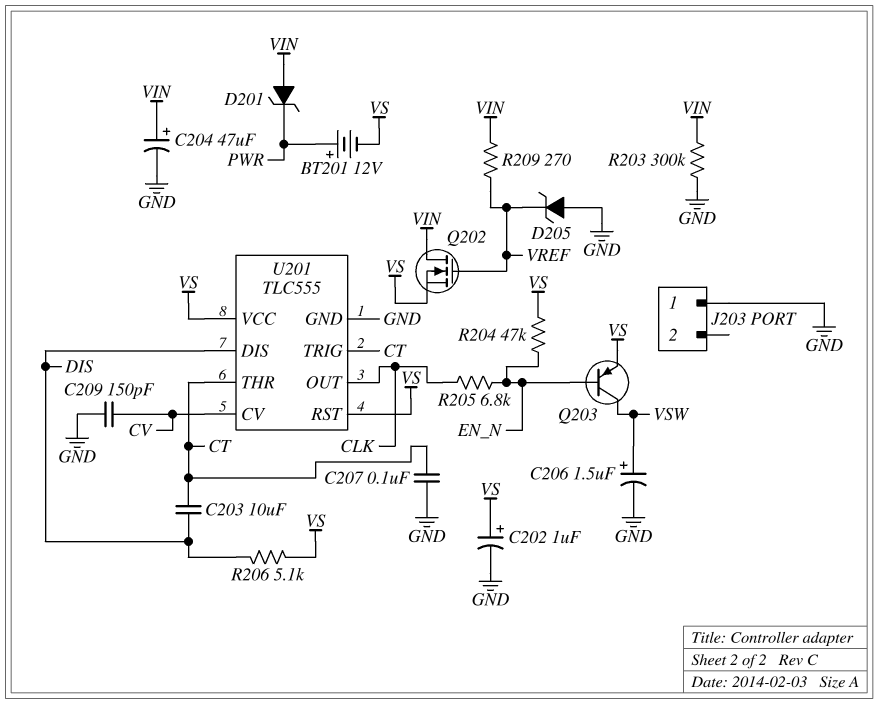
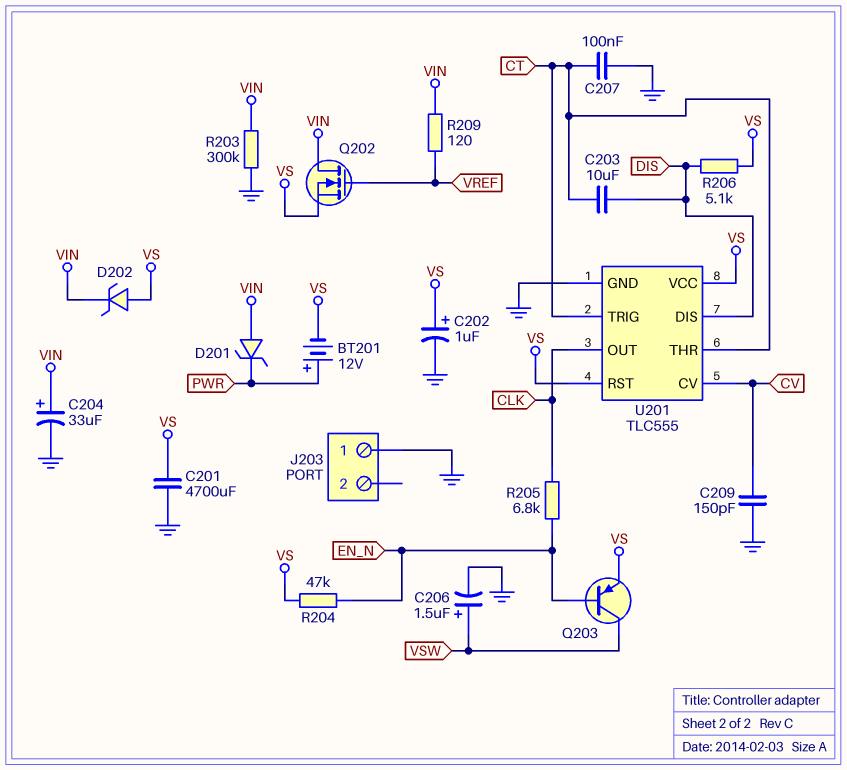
C201: none -> 4700uF (GND, VS)
C204: 47uF (plus VIN, minus GND) -> 33uF (plus VIN, minus GND)
D202: none -> zener (A VS, K VIN)
D205: zener (A GND, K VREF) -> none
R209: 270 (VIN, VREF) -> 120 (VIN, VREF)

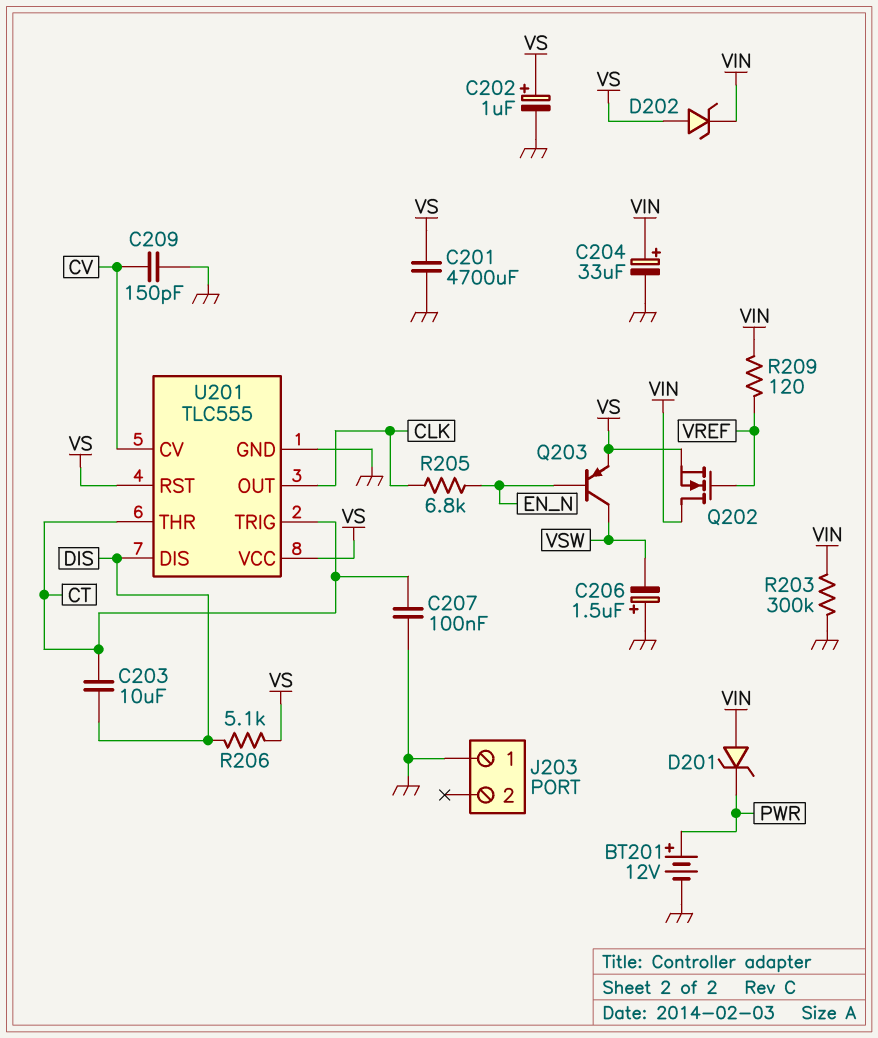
BT201: 12V (plus PWR, minus VS) -> 12V (plus PWR, minus GND)
C206: 1.5uF (plus VSW, minus GND) -> 1.5uF (plus GND, minus VSW)
R204: 47k (EN_N, VS) -> none

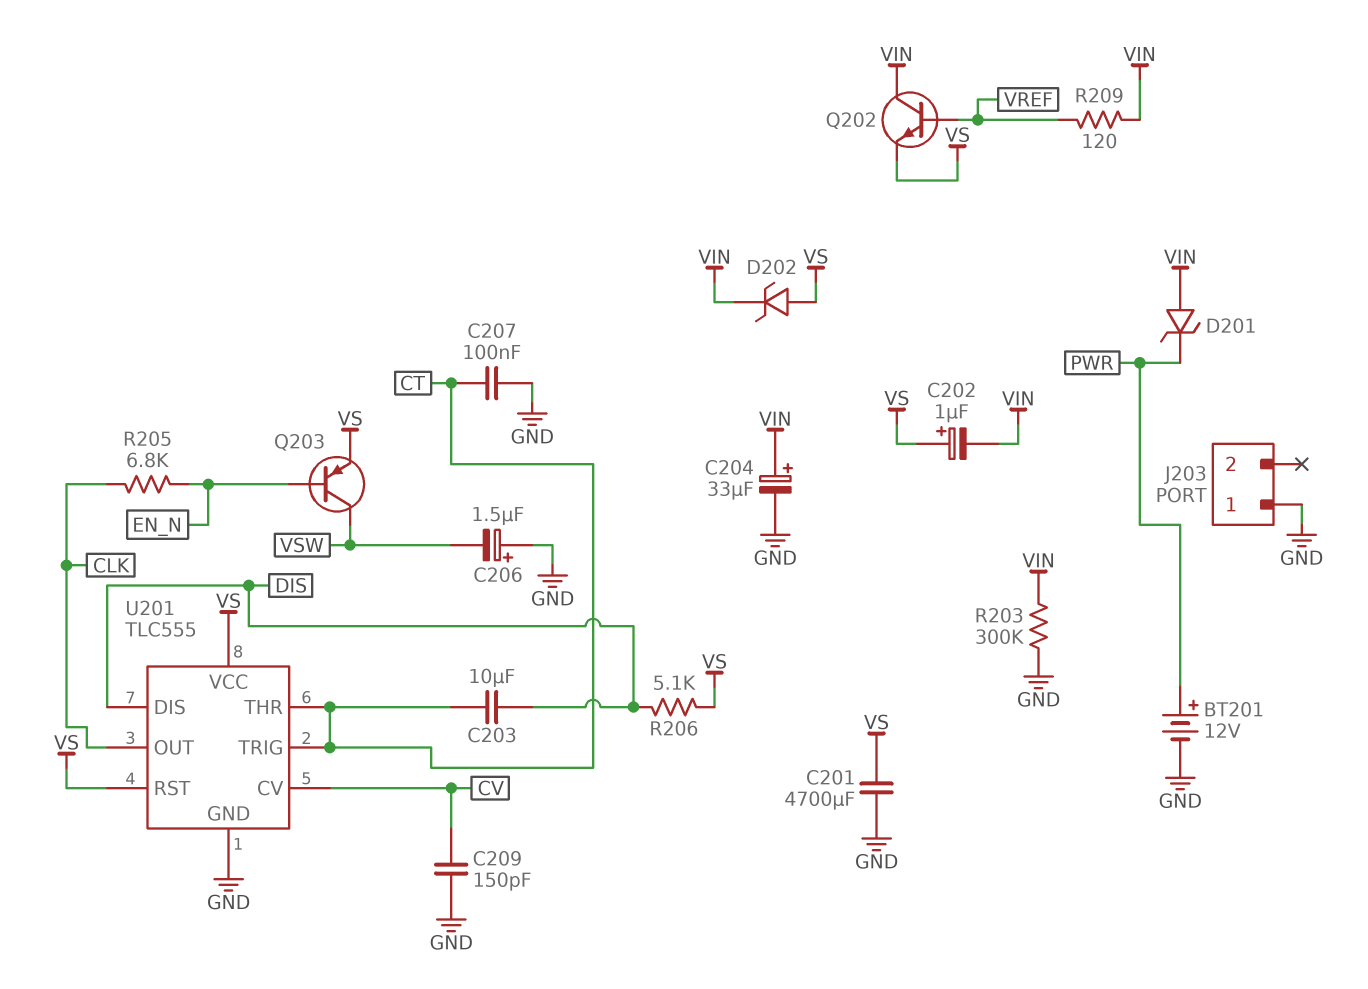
C202: 1uF (plus VS, minus GND) -> 1uF (plus VS, minus VIN)
Q202: NMOS (G VREF, D VIN, S VS) -> NPN (B VREF, C VIN, E VS)

